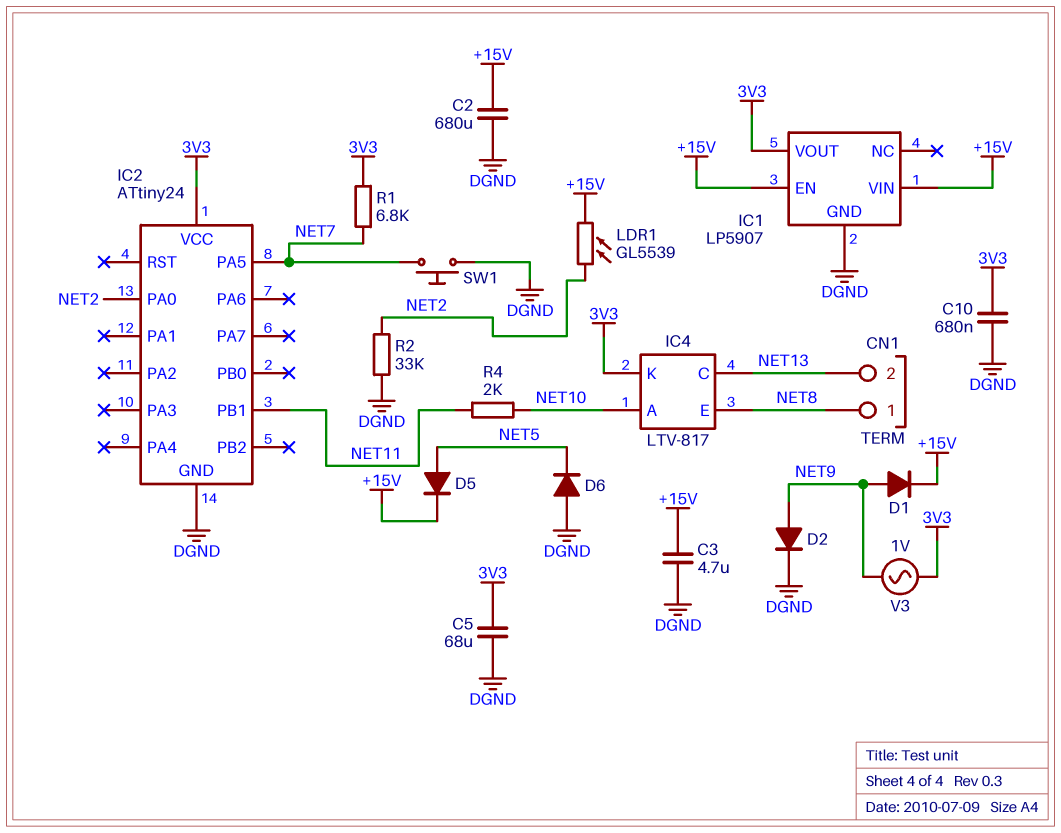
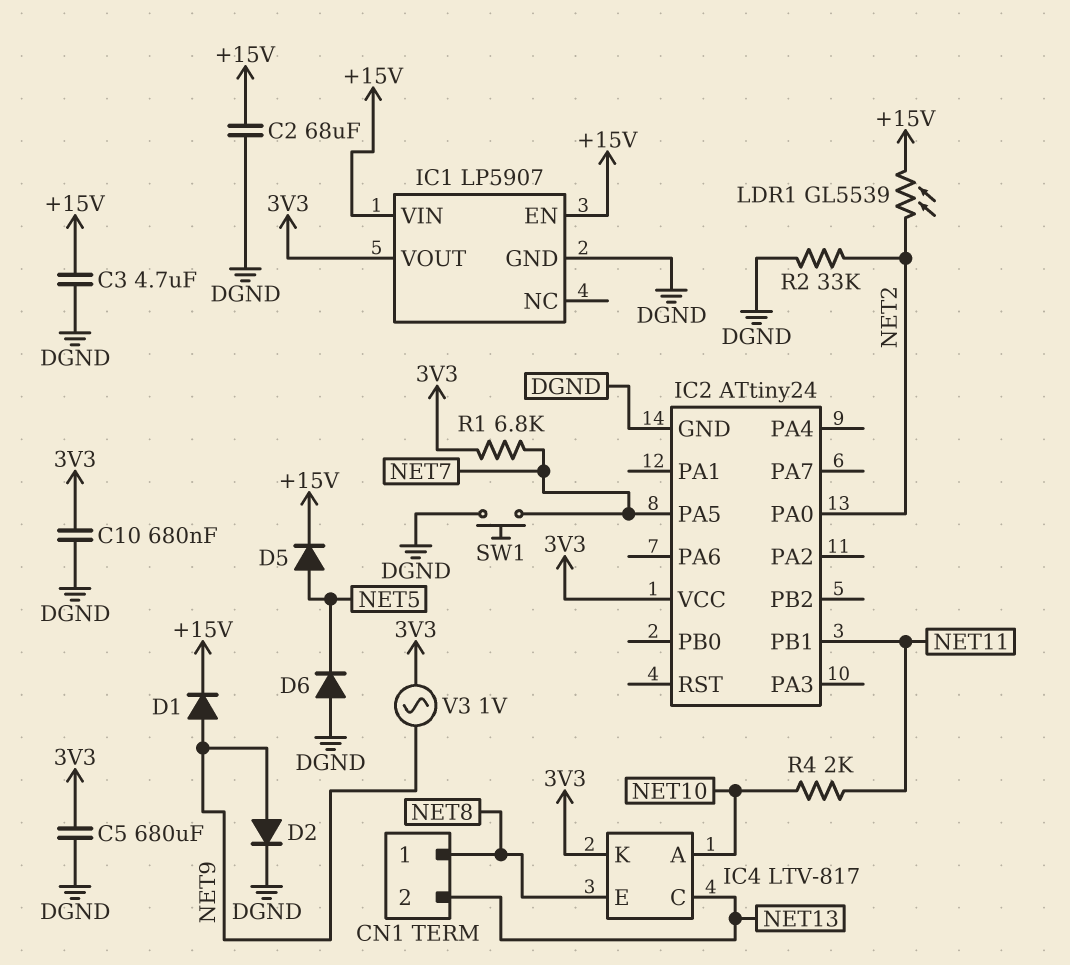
C2: 680uF (+15V, DGND) -> 68uF (+15V, DGND)
C5: 68uF (3V3, DGND) -> 680uF (3V3, DGND)

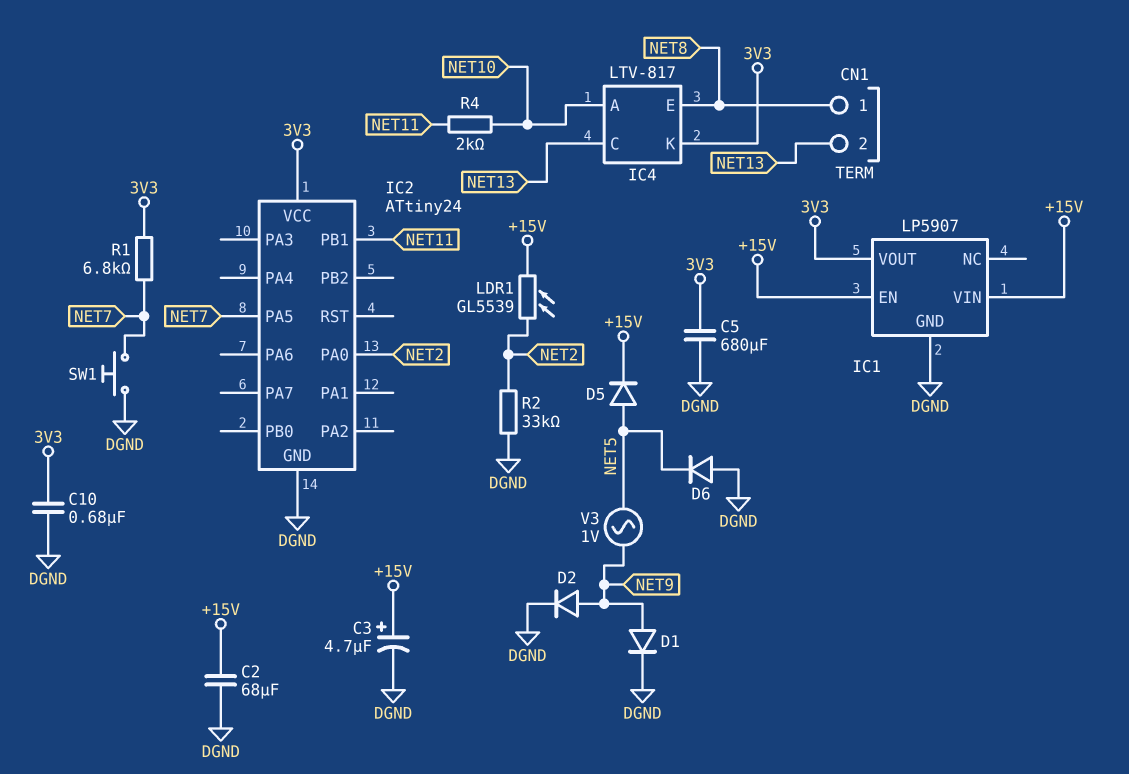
C3: 4.7uF (+15V, DGND) -> 4.7uF (plus +15V, minus DGND)
D1: diode (A NET9, K +15V) -> diode (A NET9, K DGND)
V3: AC 1V (3V3, NET9) -> AC 1V (NET5, NET9)

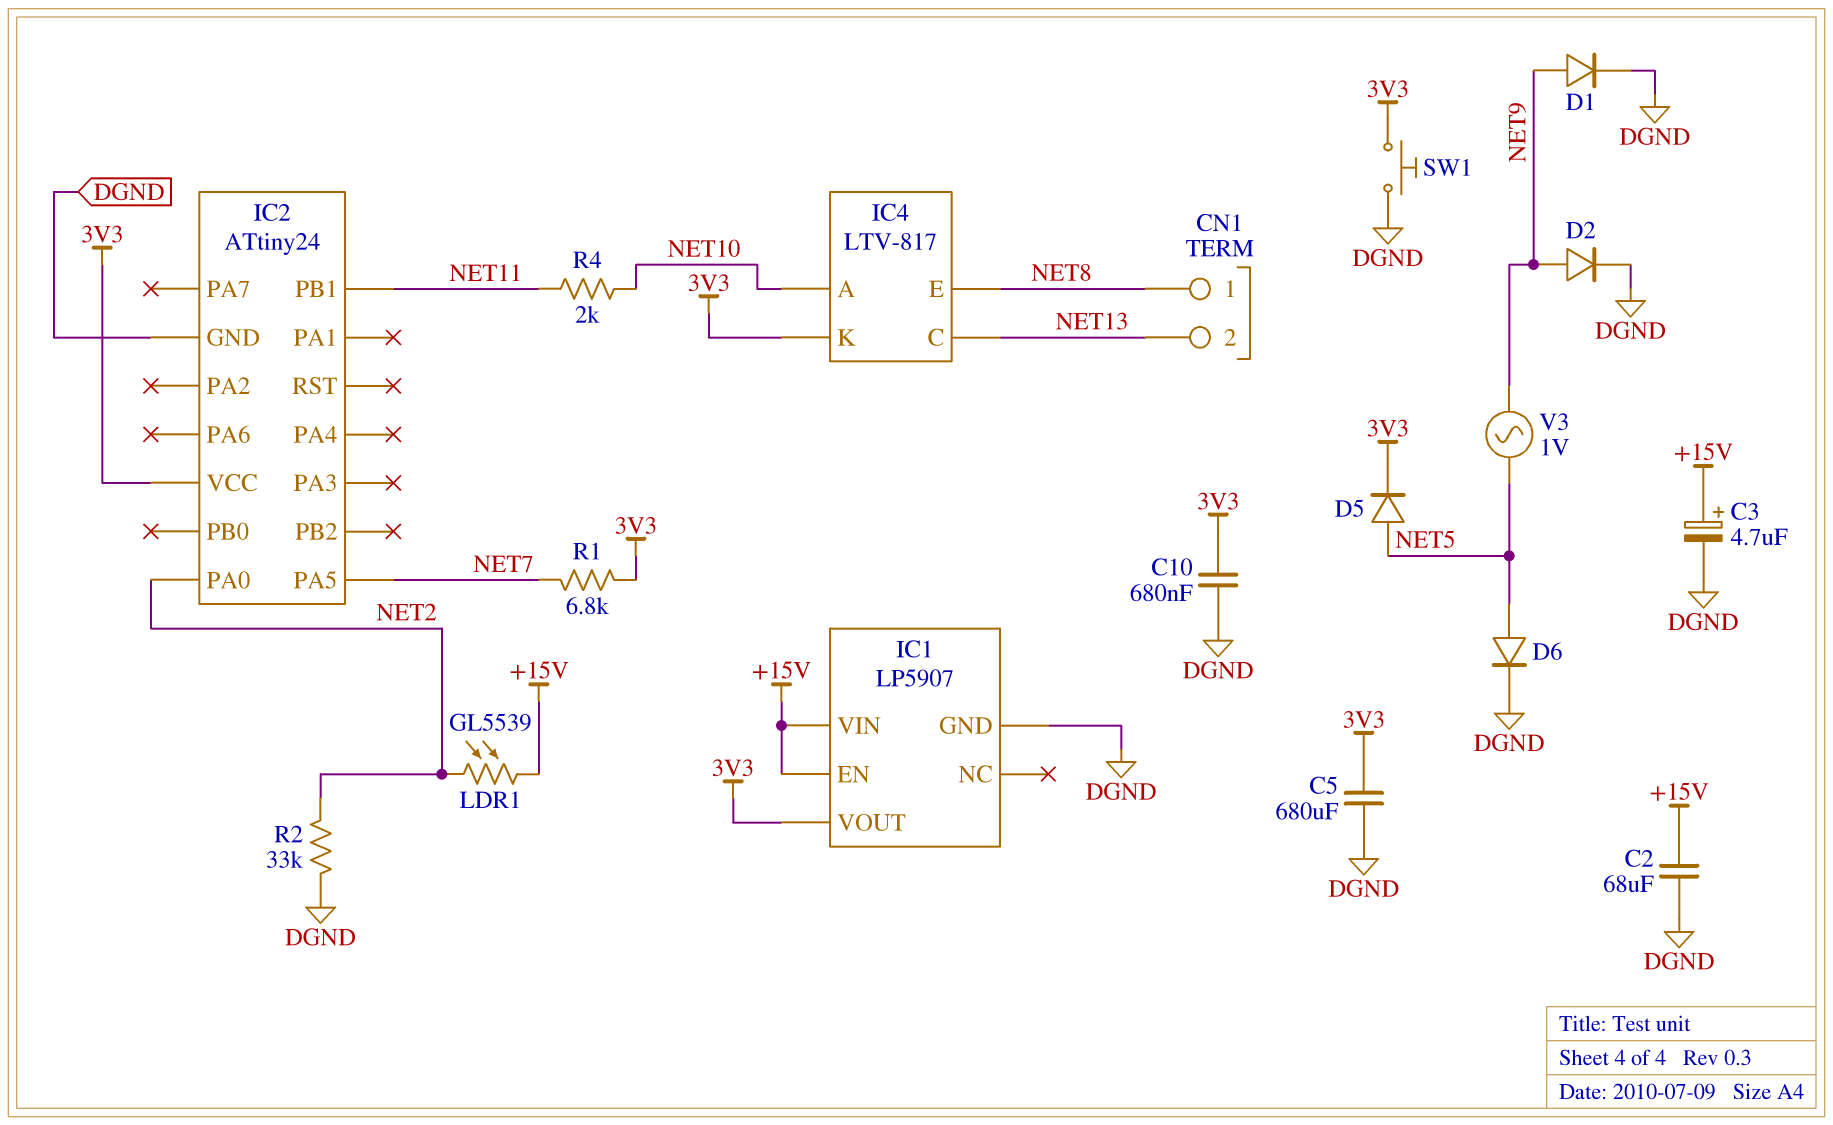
D5: diode (A NET5, K +15V) -> diode (A NET5, K 3V3)
D6: diode (A DGND, K NET5) -> diode (A NET5, K DGND)
SW1: button (DGND, NET7) -> button (3V3, DGND)

